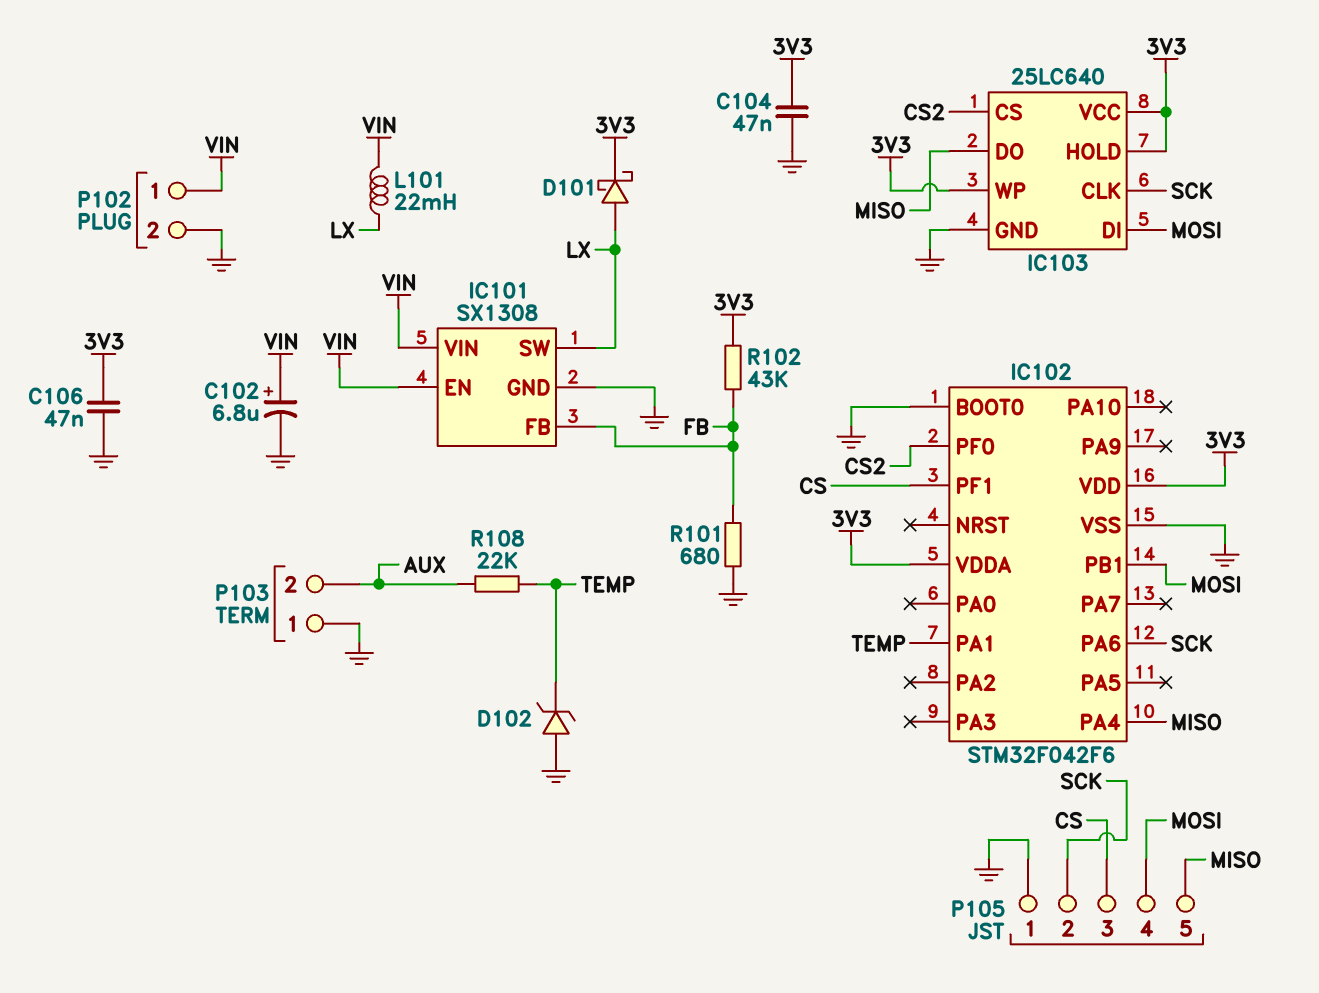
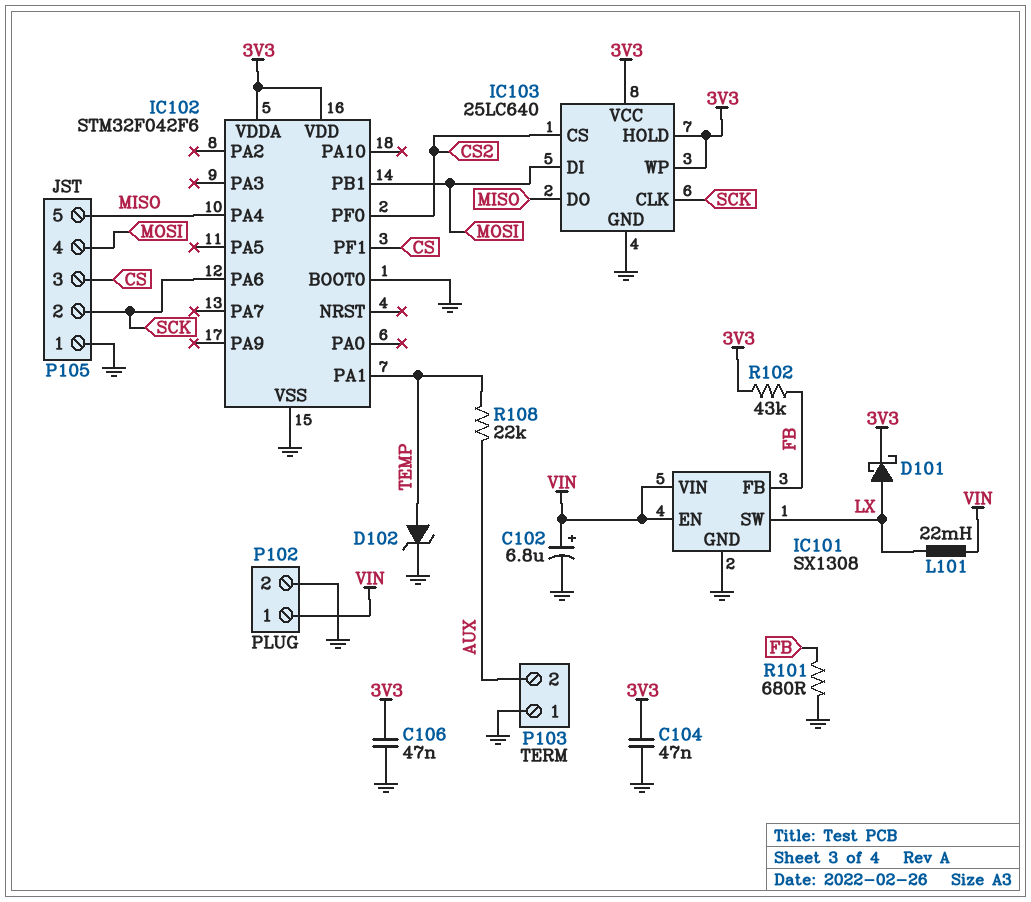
D102: zener (A GND, K TEMP) -> zener (A TEMP, K GND)

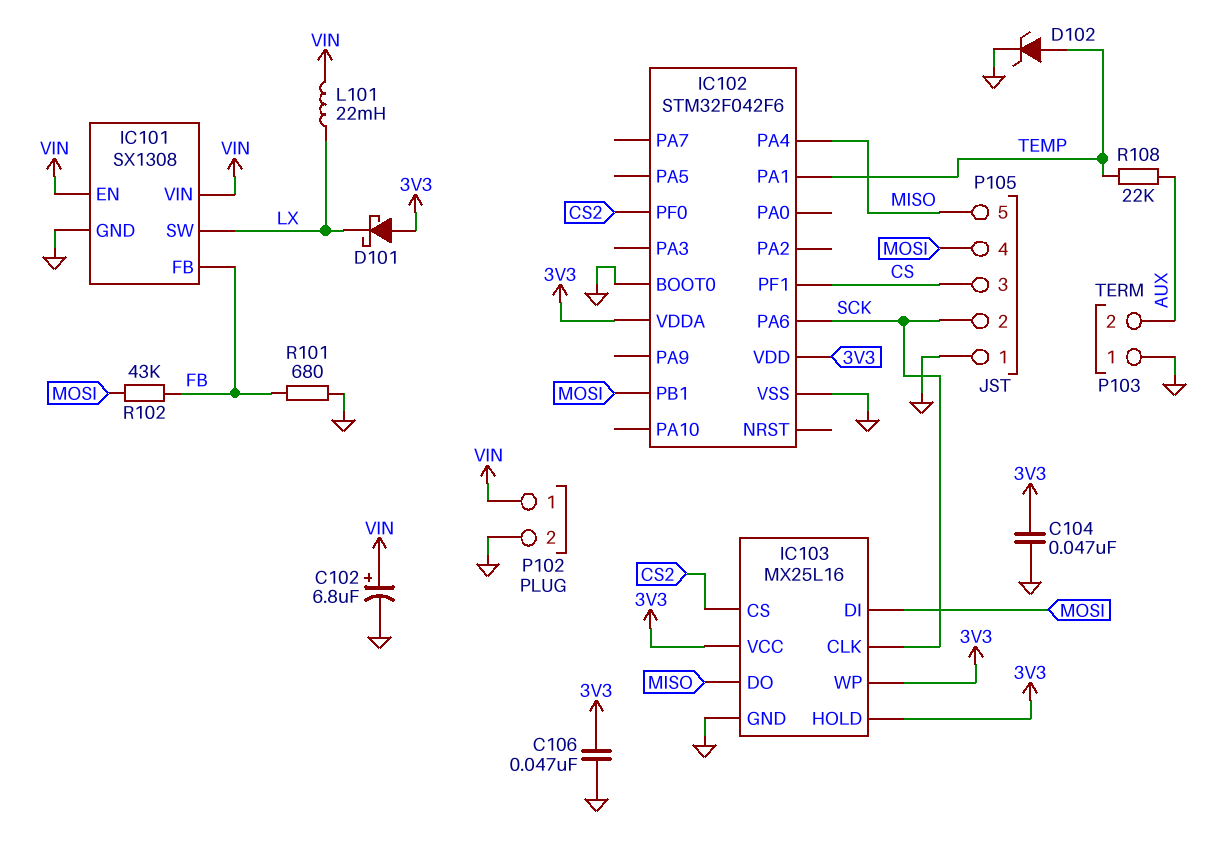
D101: schottky (A LX, K 3V3) -> schottky (A 3V3, K LX)
IC103: 25LC640 -> MX25L16
R102: 43k (3V3, FB) -> 43k (FB, MOSI)

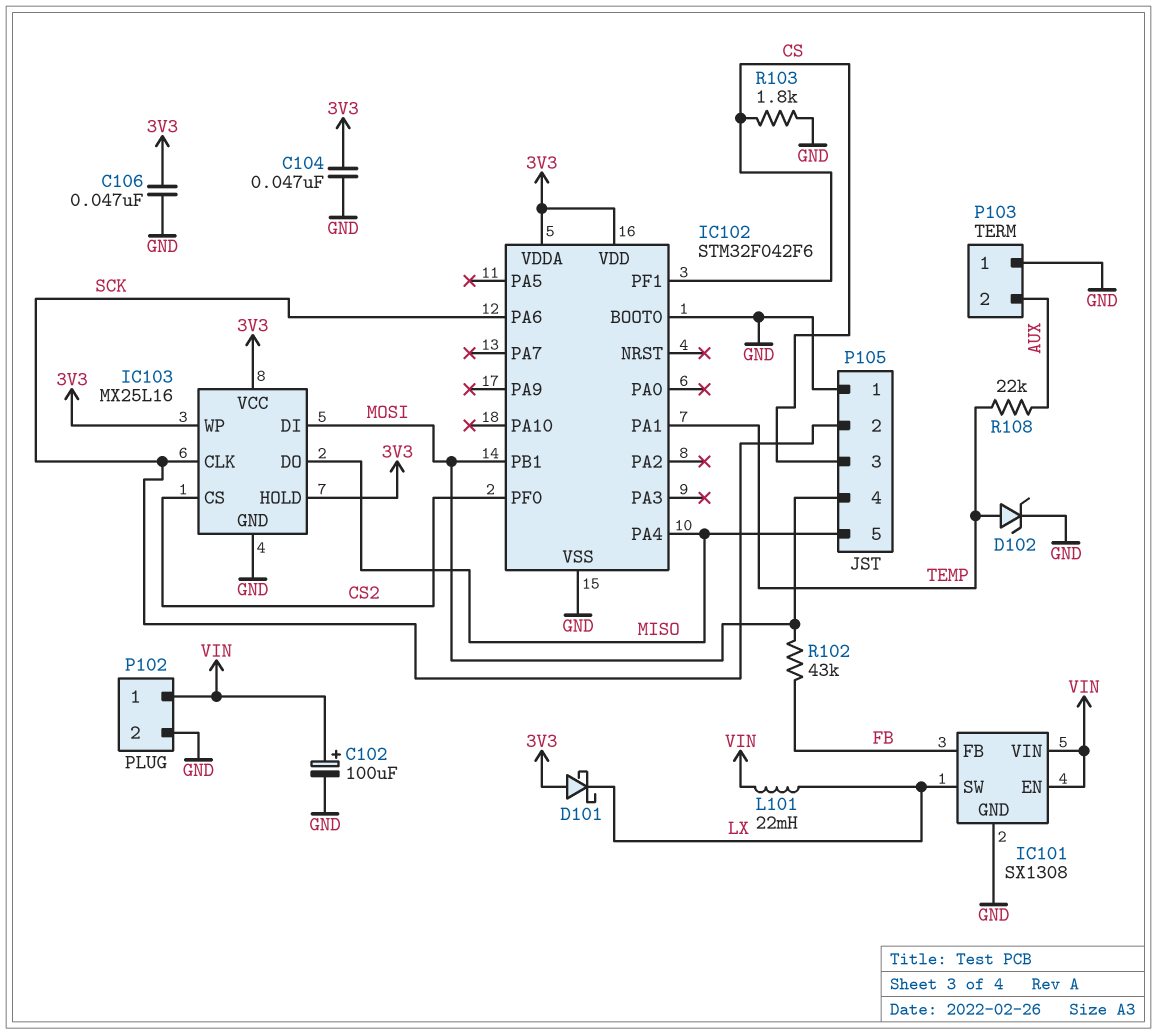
C102: 6.8uF (plus VIN, minus GND) -> 100uF (plus VIN, minus GND)
R101: 680 (FB, GND) -> none
R103: none -> 1.8k (CS, GND)

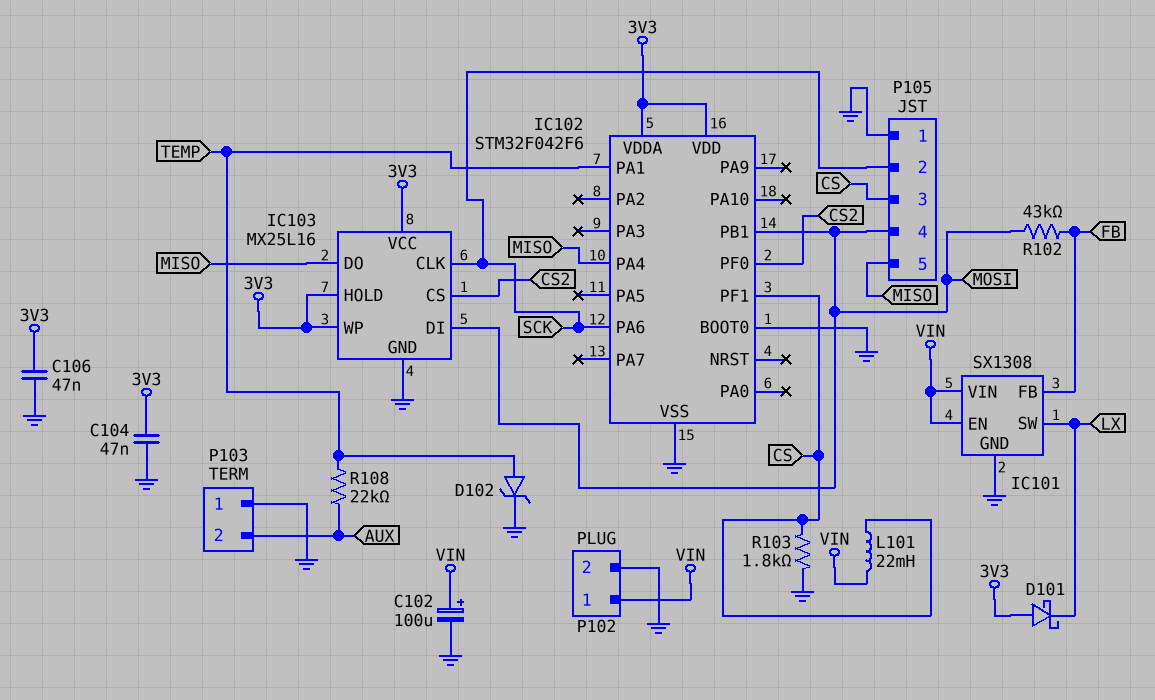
L101: 22mH (LX, VIN) -> 22mH (CS, VIN)

